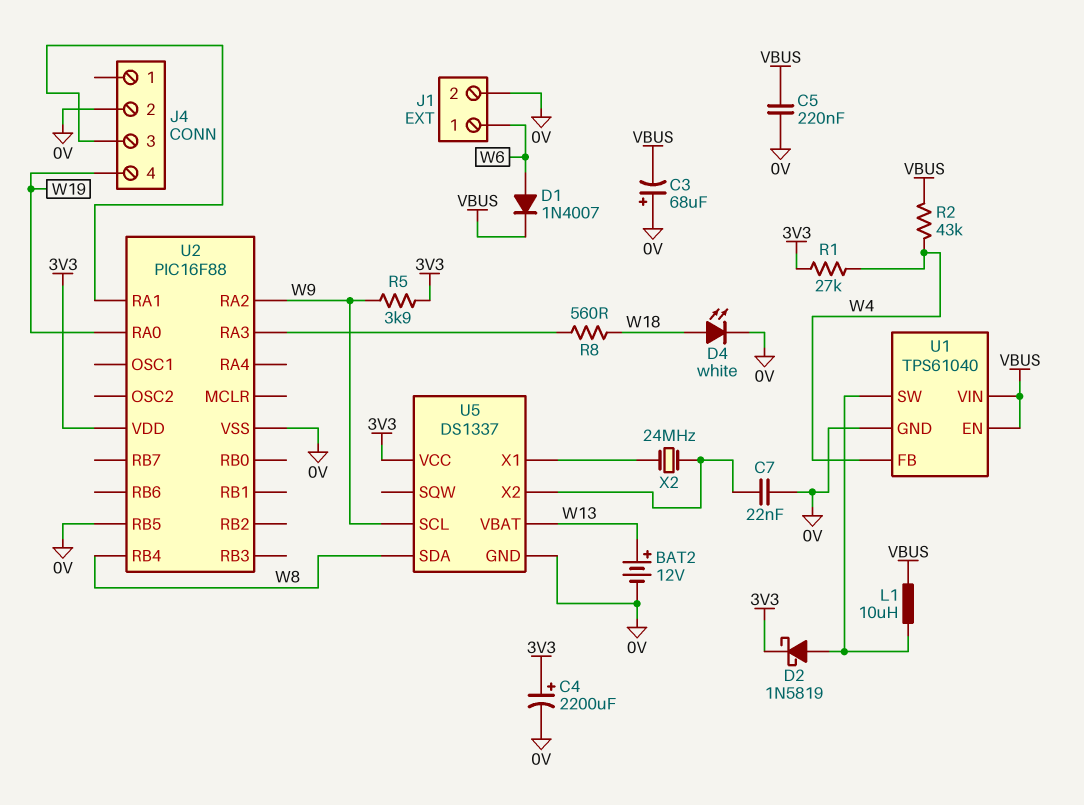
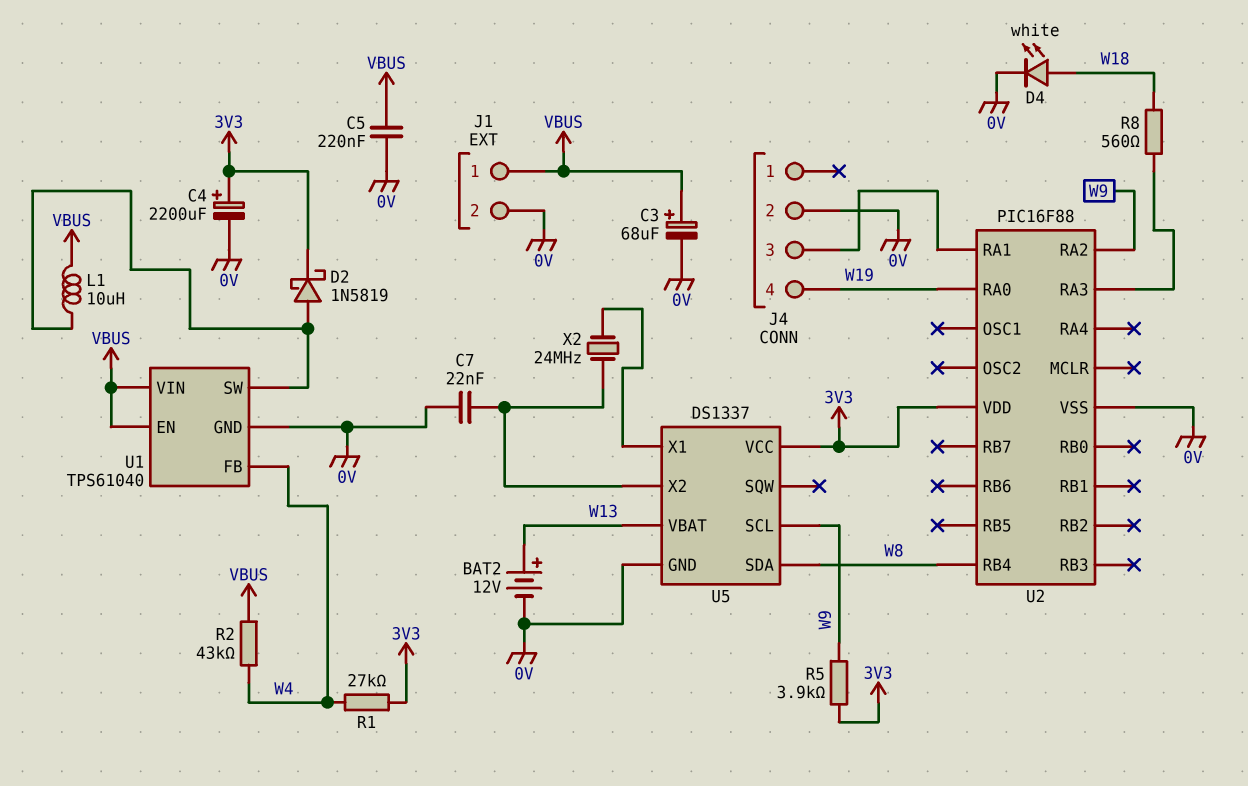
C3: 68uF (plus 0V, minus VBUS) -> 68uF (plus VBUS, minus 0V)
D1: diode 1N4007 (A W6, K VBUS) -> none
J1 pin 1: W6 -> VBUS
U2 pin RB5: 0V -> none

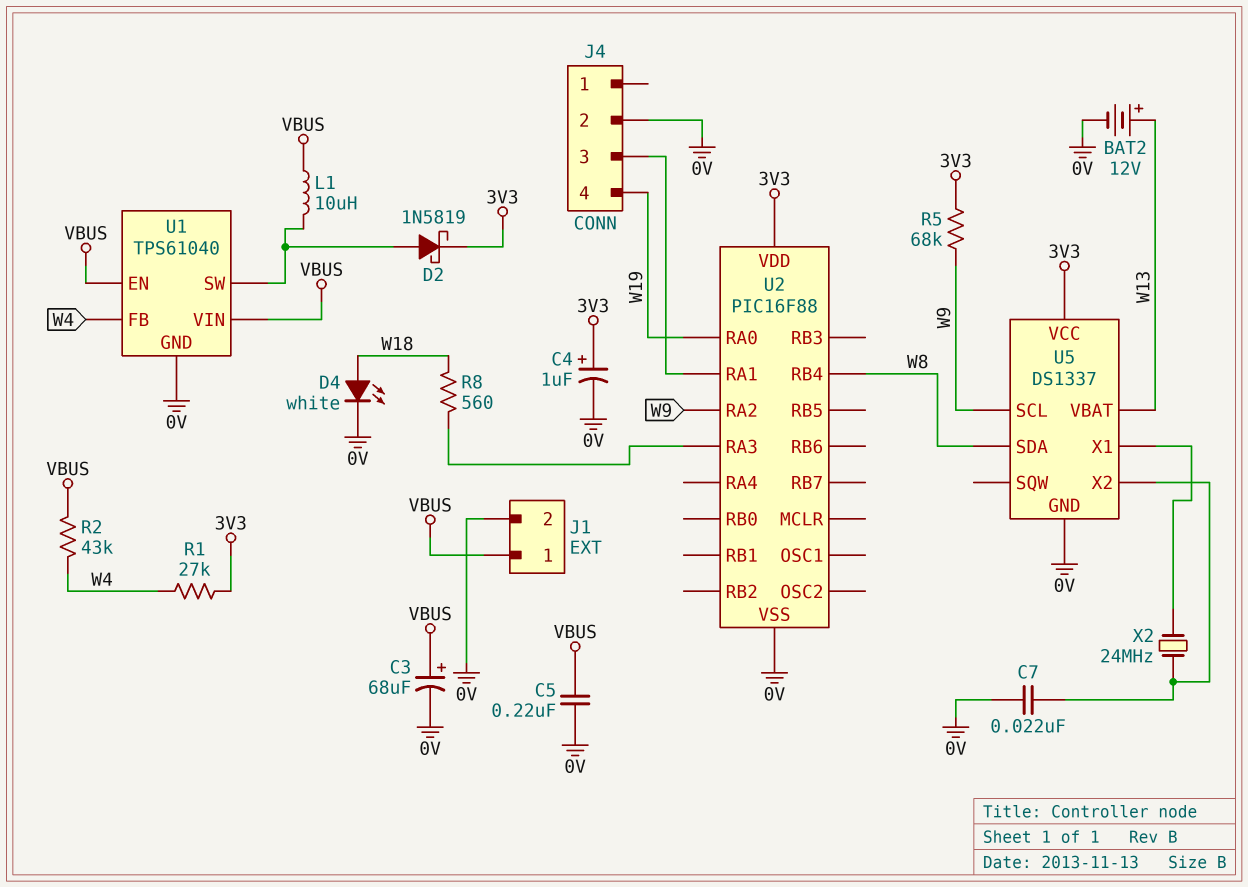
C4: 2200uF (plus 3V3, minus 0V) -> 1uF (plus 3V3, minus 0V)
R5: 3.9k (3V3, W9) -> 68k (3V3, W9)

